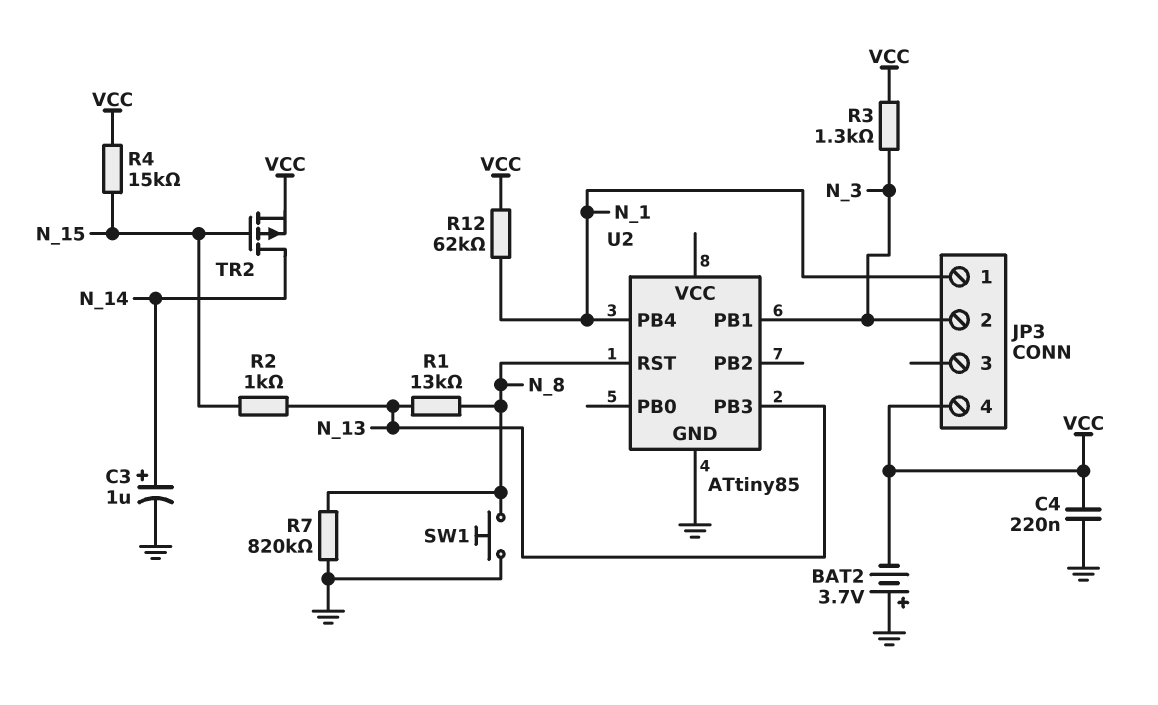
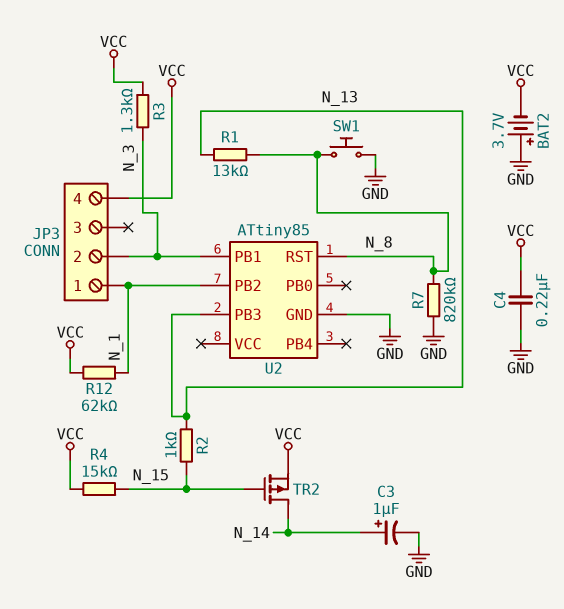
U2 pin PB2: none -> N_1
U2 pin PB4: N_1 -> none

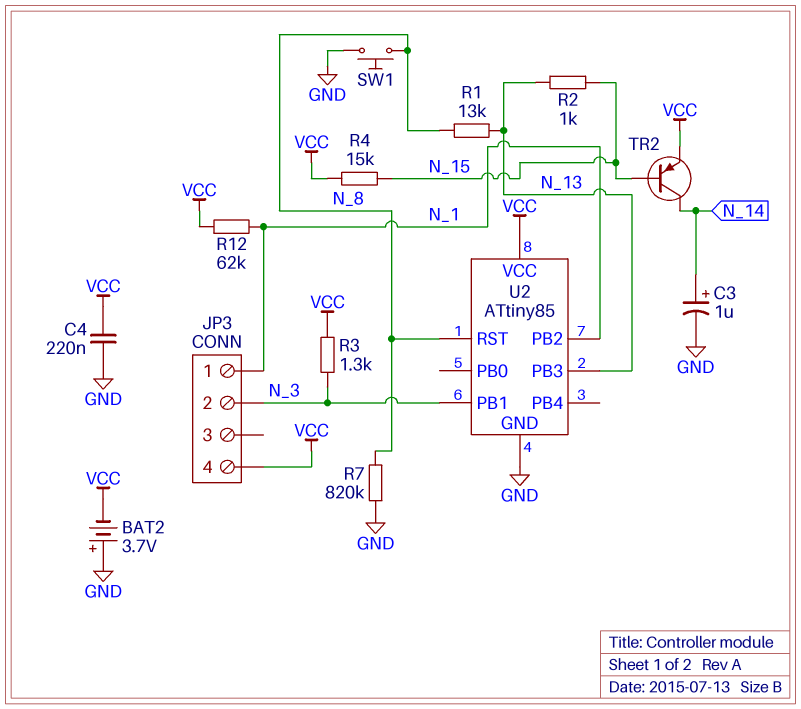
TR2: PMOS (G N_15, D N_14, S VCC) -> PNP (B N_15, C N_14, E VCC)
U2 pin VCC: none -> VCC

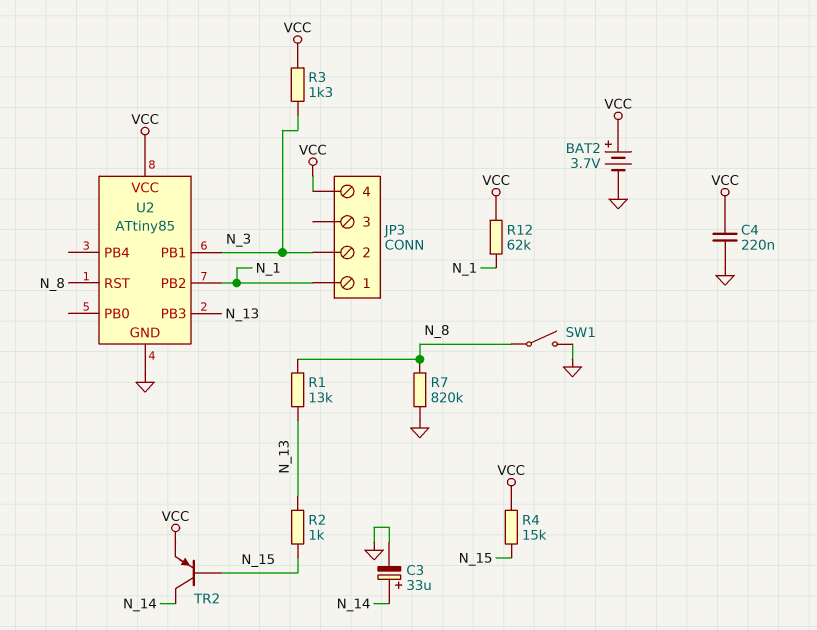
BAT2: 3.7V (plus GND, minus VCC) -> 3.7V (plus VCC, minus GND)
C3: 1uF (plus N_14, minus GND) -> 33uF (plus N_14, minus GND)
SW1: button (GND, N_8) -> switch (GND, N_8)

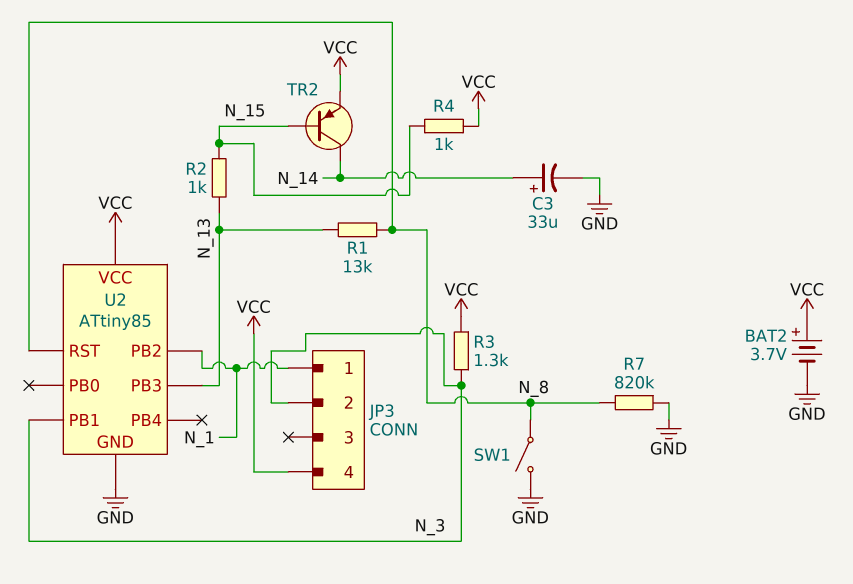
C4: 220nF (GND, VCC) -> none
R4: 15k (N_15, VCC) -> 1k (N_15, VCC)
R12: 62k (N_1, VCC) -> none

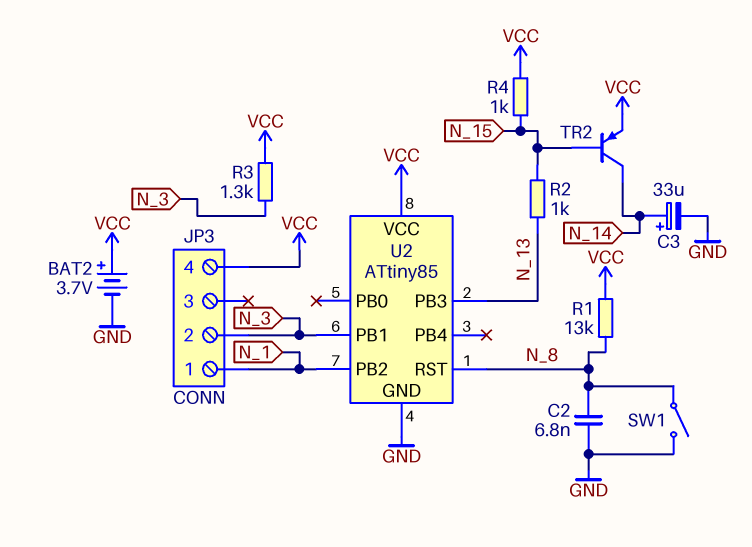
C2: none -> 6.8nF (GND, N_8)
R1: 13k (N_8, N_13) -> 13k (N_8, VCC)
R7: 820k (GND, N_8) -> none

